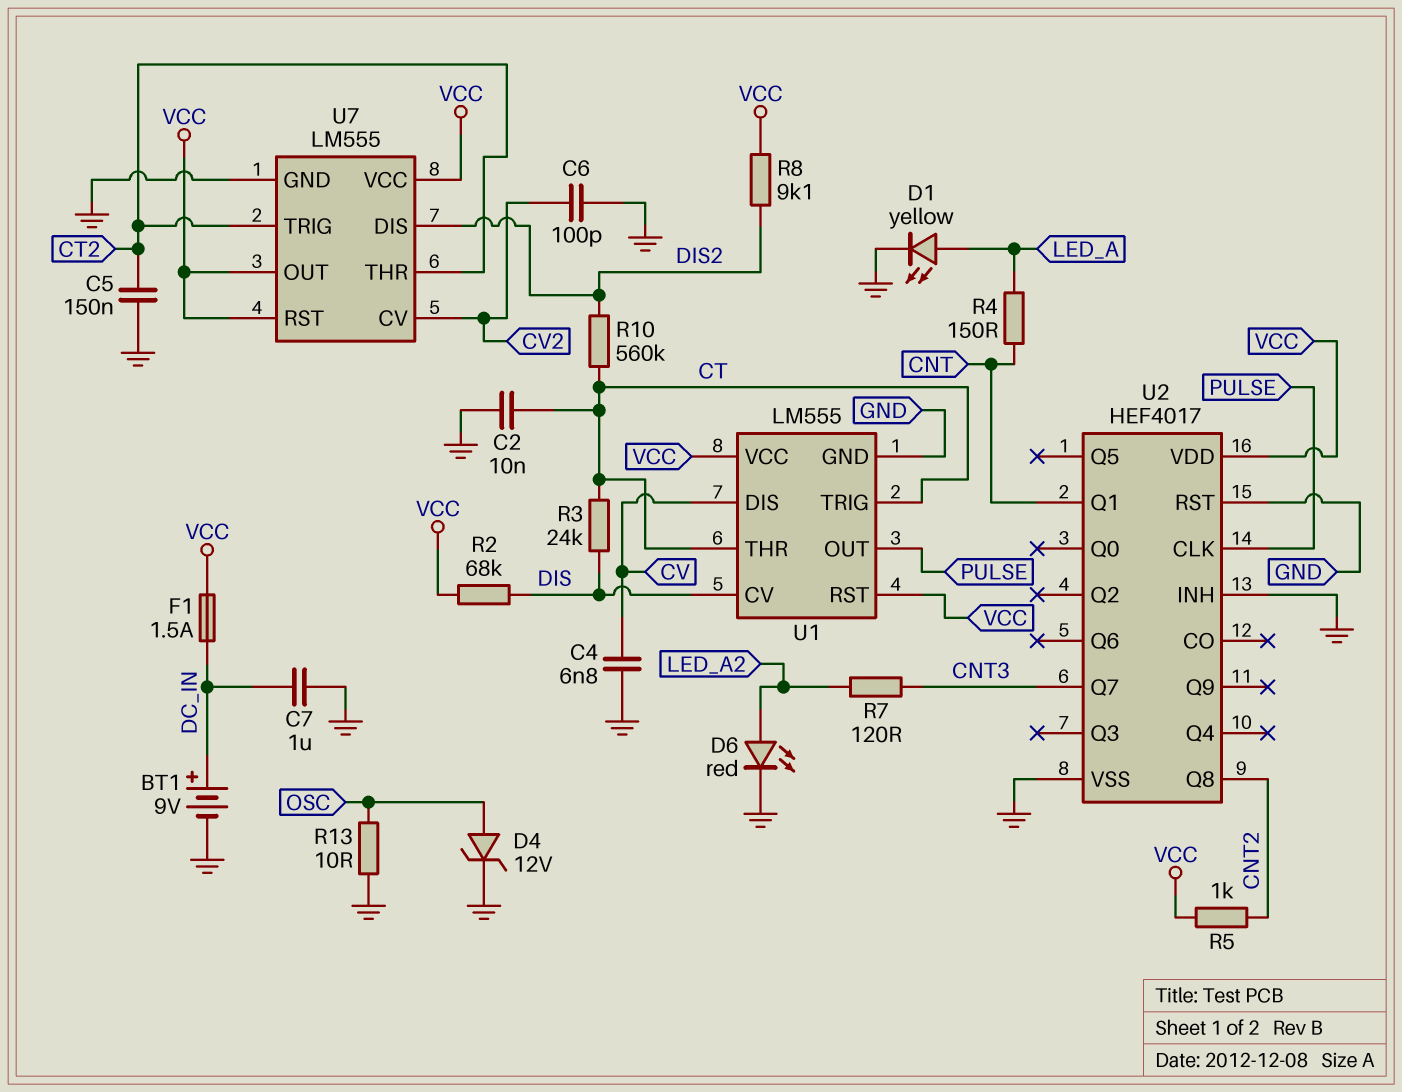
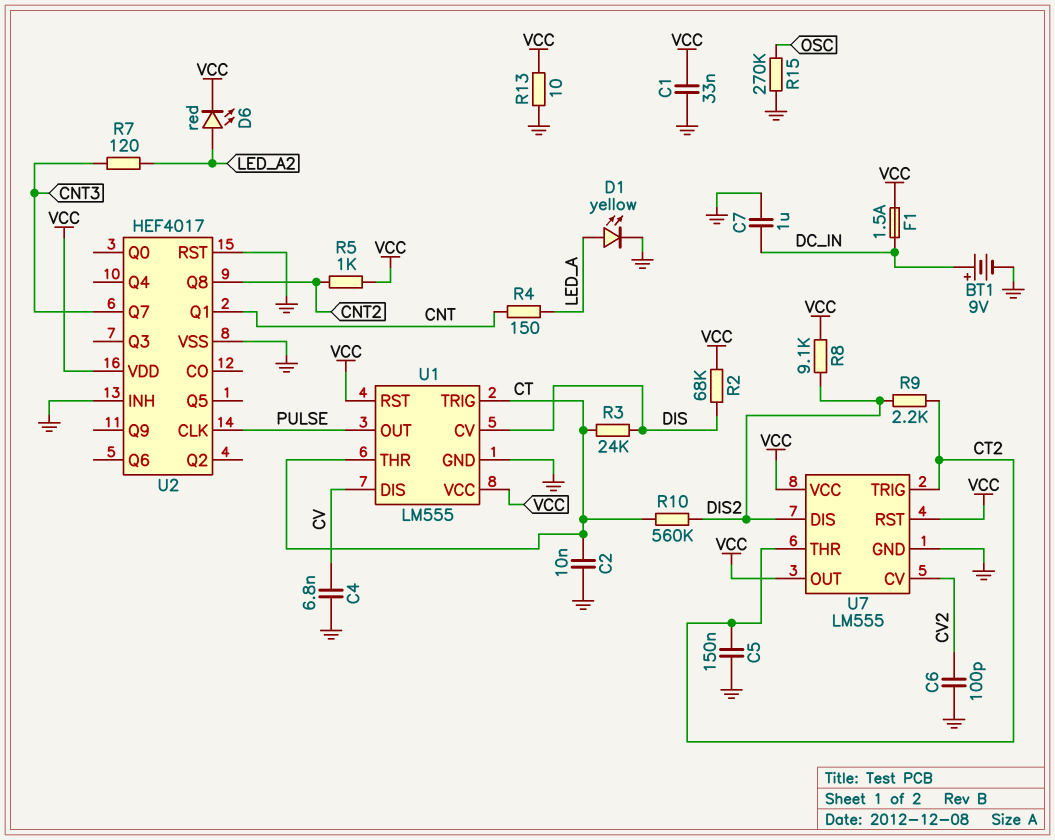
C1: none -> 33nF (GND, VCC)
D4: zener 12V (A OSC, K GND) -> none
D6: LED red (A LED_A2, K GND) -> LED red (A LED_A2, K VCC)
R9: none -> 2.2k (CT2, DIS2)
R13: 10 (GND, OSC) -> 10 (GND, VCC)
R15: none -> 270k (GND, OSC)

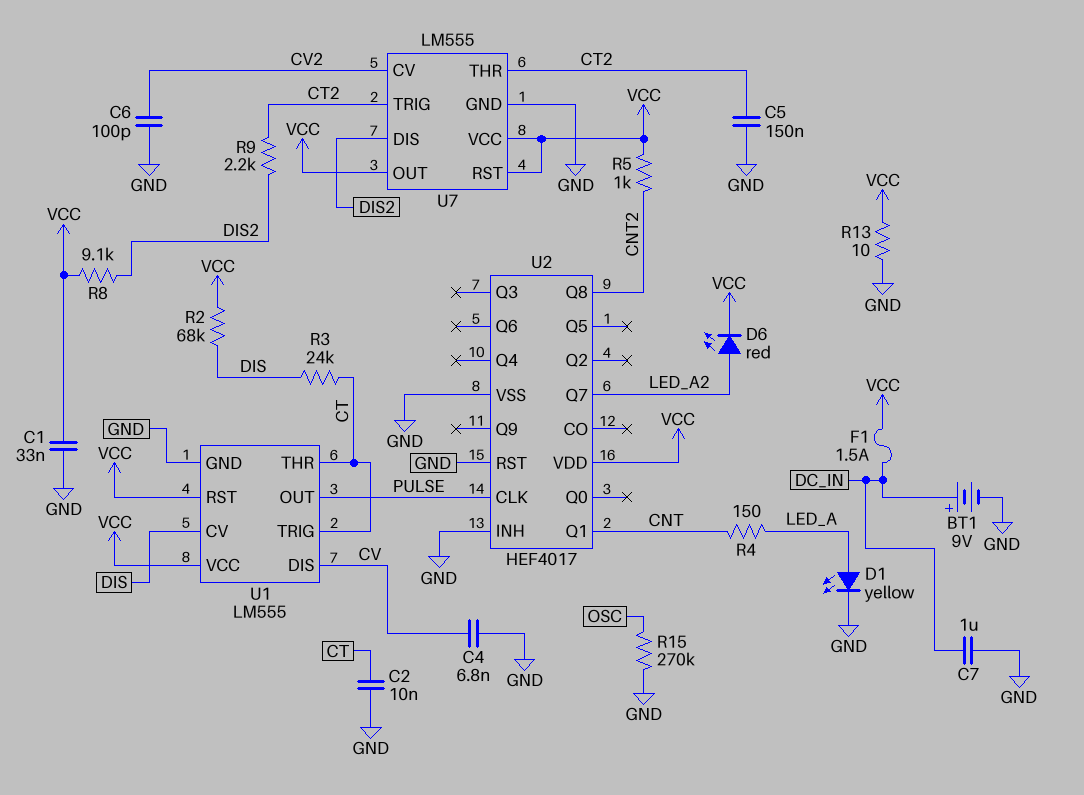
R7: 120 (CNT3, LED_A2) -> none
R10: 560k (CT, DIS2) -> none
U2 pin Q7: CNT3 -> LED_A2

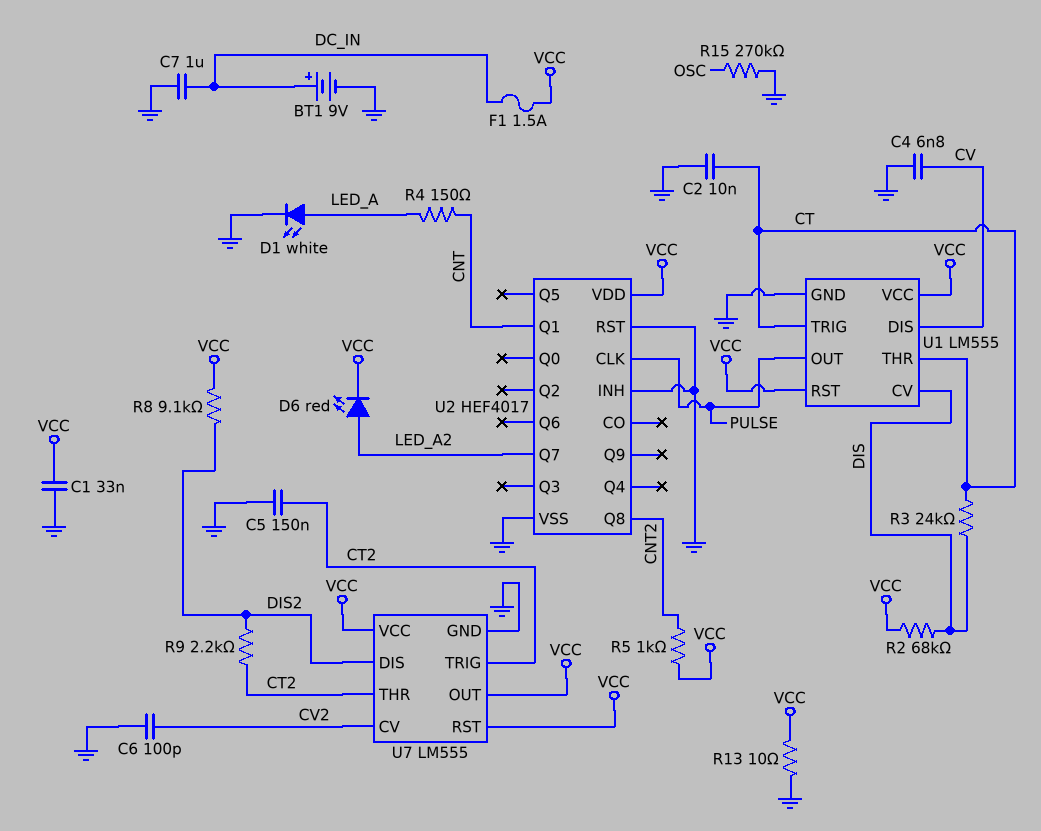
D1: LED yellow (A LED_A, K GND) -> LED white (A LED_A, K GND)

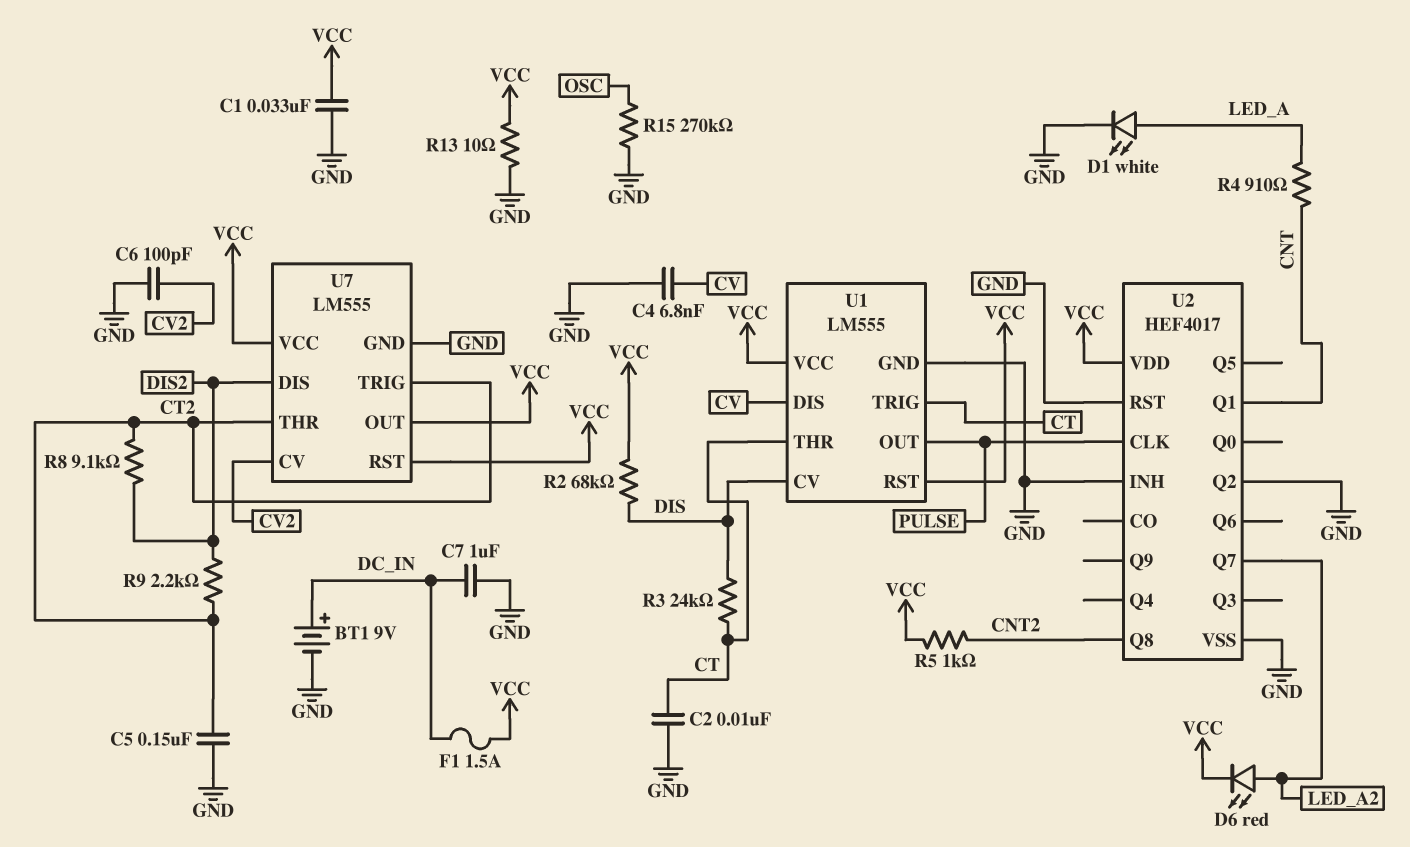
R4: 150 (CNT, LED_A) -> 910 (CNT, LED_A)
R8: 9.1k (DIS2, VCC) -> 9.1k (CT2, DIS2)
U2 pin Q2: none -> GND

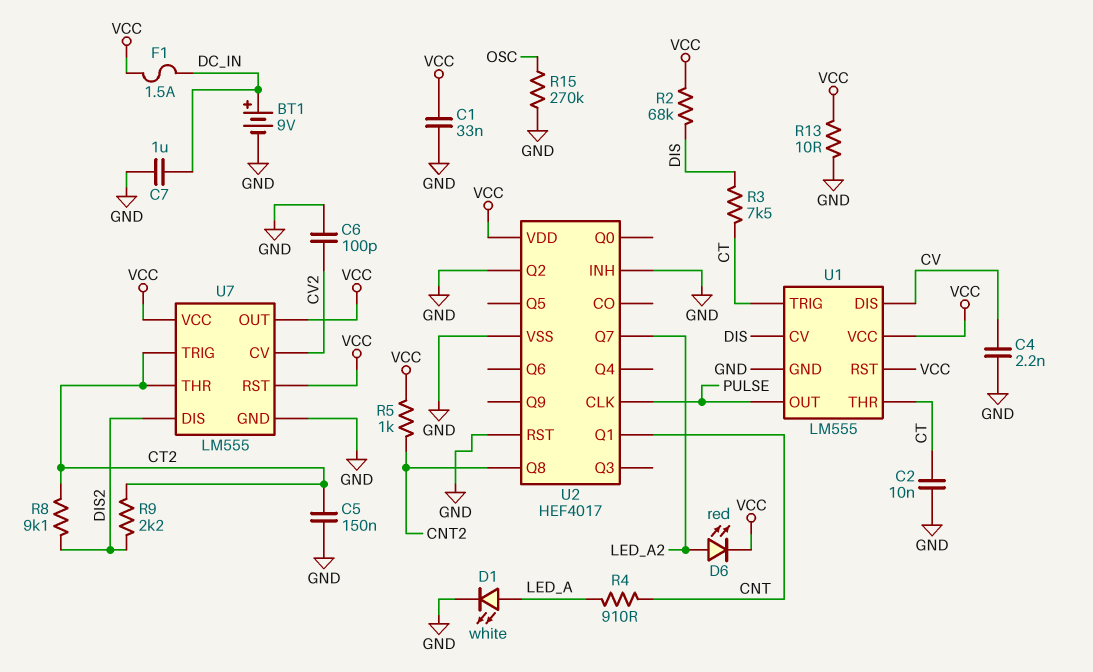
C4: 6.8nF (CV, GND) -> 2.2nF (CV, GND)
R3: 24k (CT, DIS) -> 7.5k (CT, DIS)

